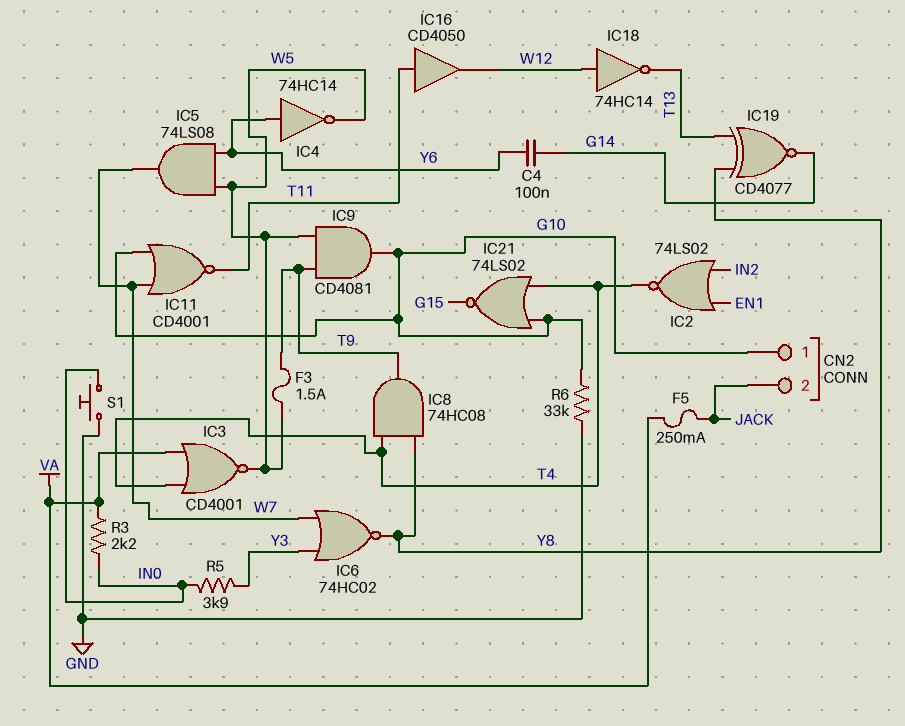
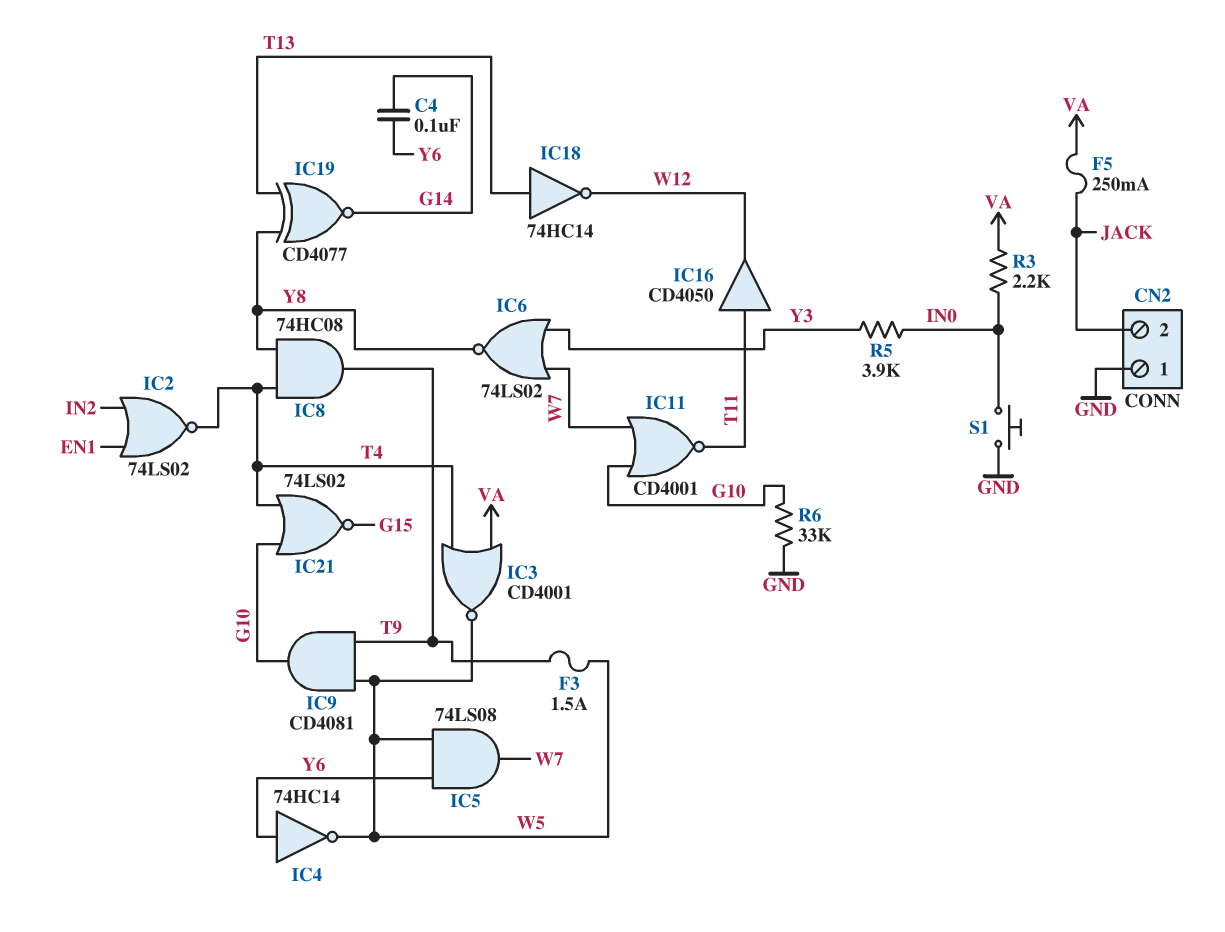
CN2 pin 1: G10 -> GND
IC6: NOR 74HC02 (in W7, in Y3, out Y8) -> NOR 74LS02 (in W7, in Y3, out Y8)
IC18: NOT 74HC14 (in W12, out T13) -> NOT 74HC14 (in T13, out W12)

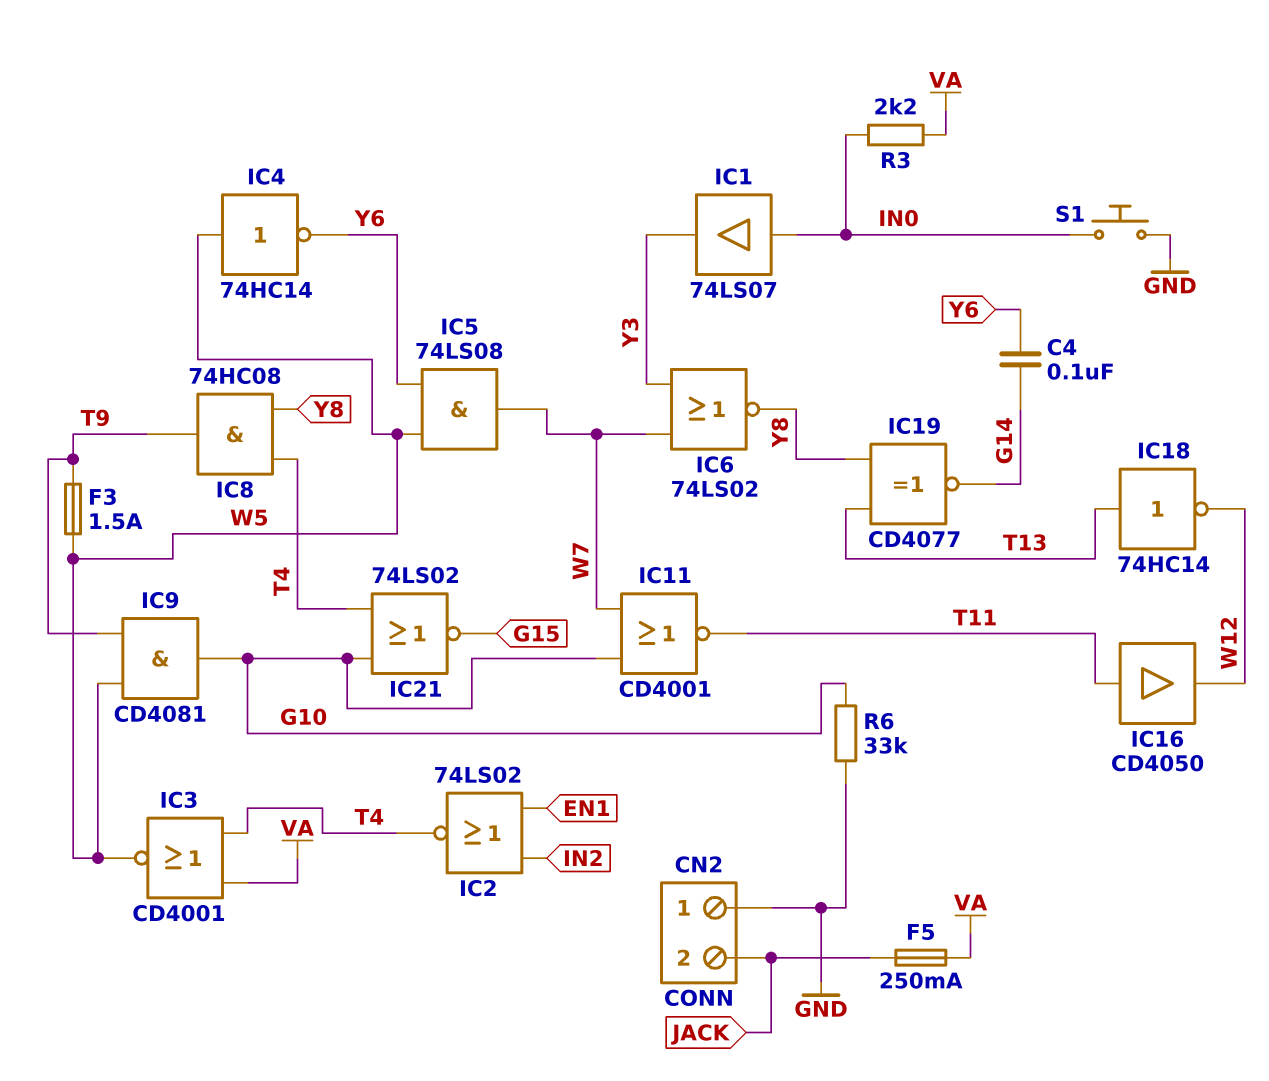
IC1: none -> buffer 74LS07 (in IN0, out Y3)
IC4: NOT 74HC14 (in Y6, out W5) -> NOT 74HC14 (in W5, out Y6)
R5: 3.9k (IN0, Y3) -> none

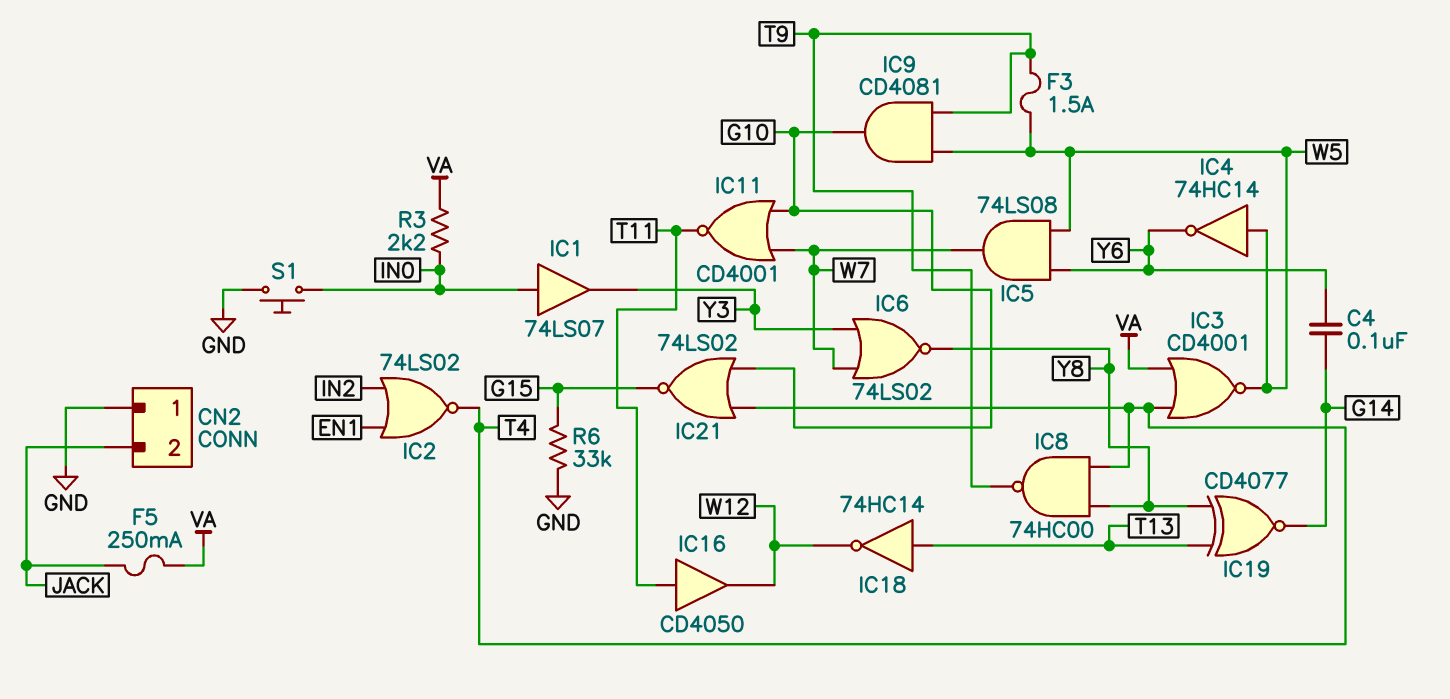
IC8: AND 74HC08 (in T4, in Y8, out T9) -> NAND 74HC00 (in T4, in Y8, out T9)
R6: 33k (G10, GND) -> 33k (G15, GND)

